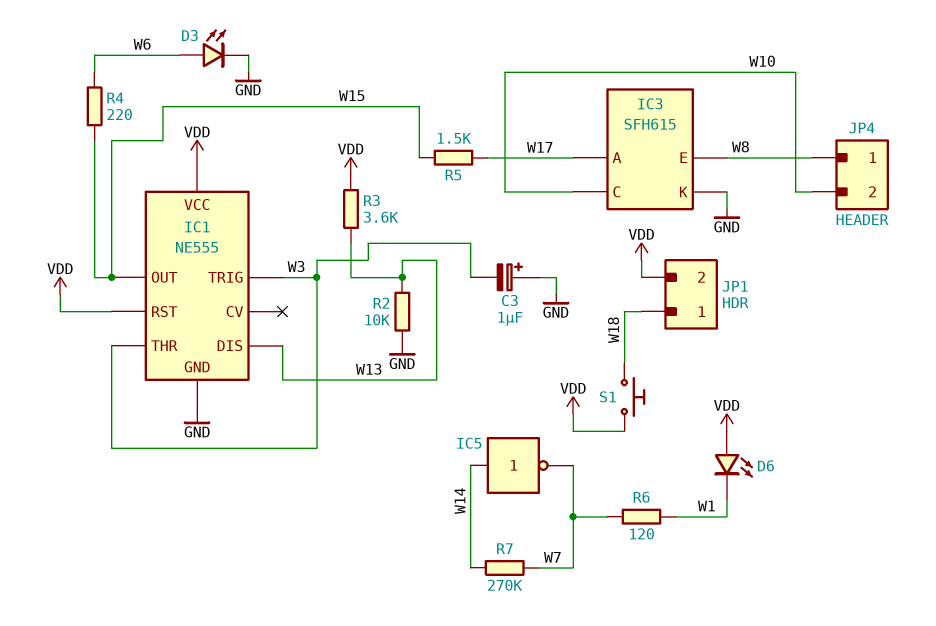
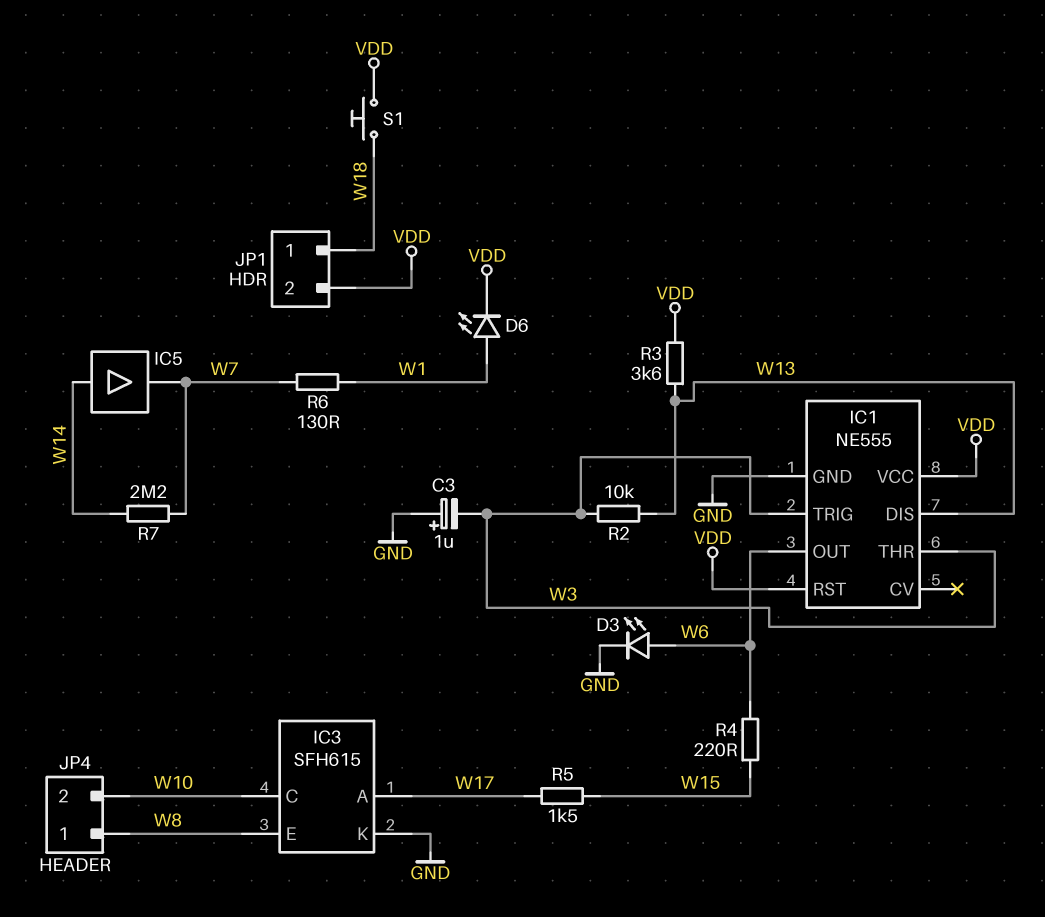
D6: LED (A VDD, K W1) -> LED (A W1, K VDD)
IC1 pin OUT: W15 -> W6
IC5: NOT (in W14, out W7) -> buffer (in W14, out W7)
R2: 10k (GND, W13) -> 10k (W3, W13)
R6: 120 (W1, W7) -> 130 (W1, W7)
R7: 270k (W7, W14) -> 2.2M (W7, W14)

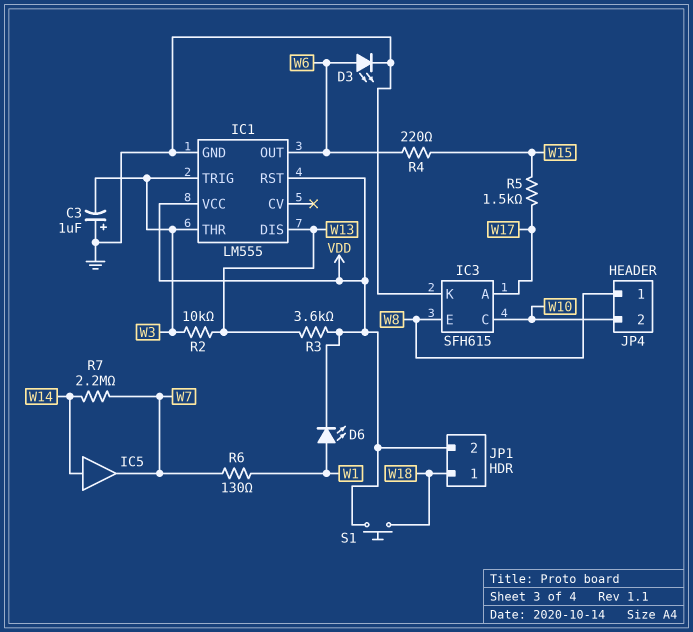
IC1: NE555 -> LM555

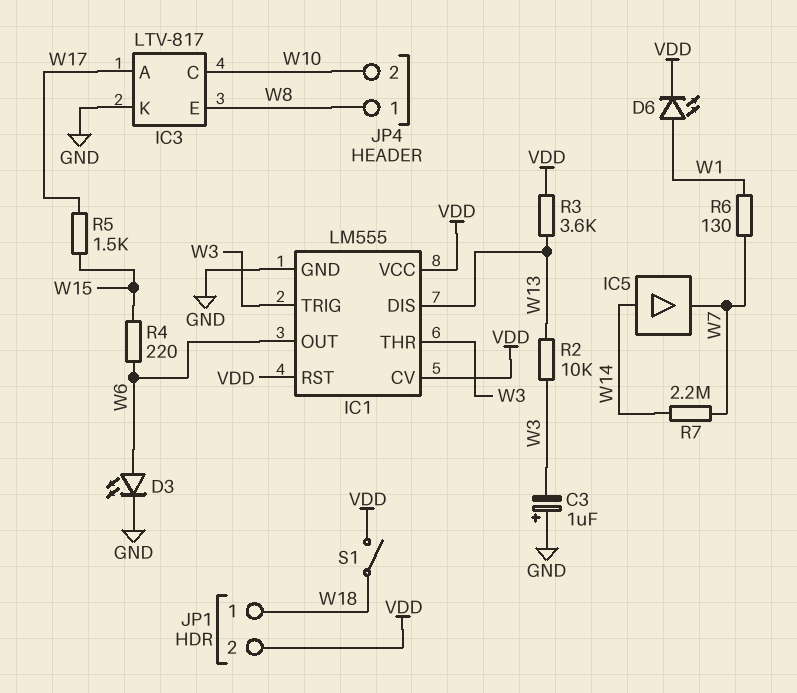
IC1 pin CV: none -> VDD
IC3: SFH615 -> LTV-817
S1: button (VDD, W18) -> switch (VDD, W18)

